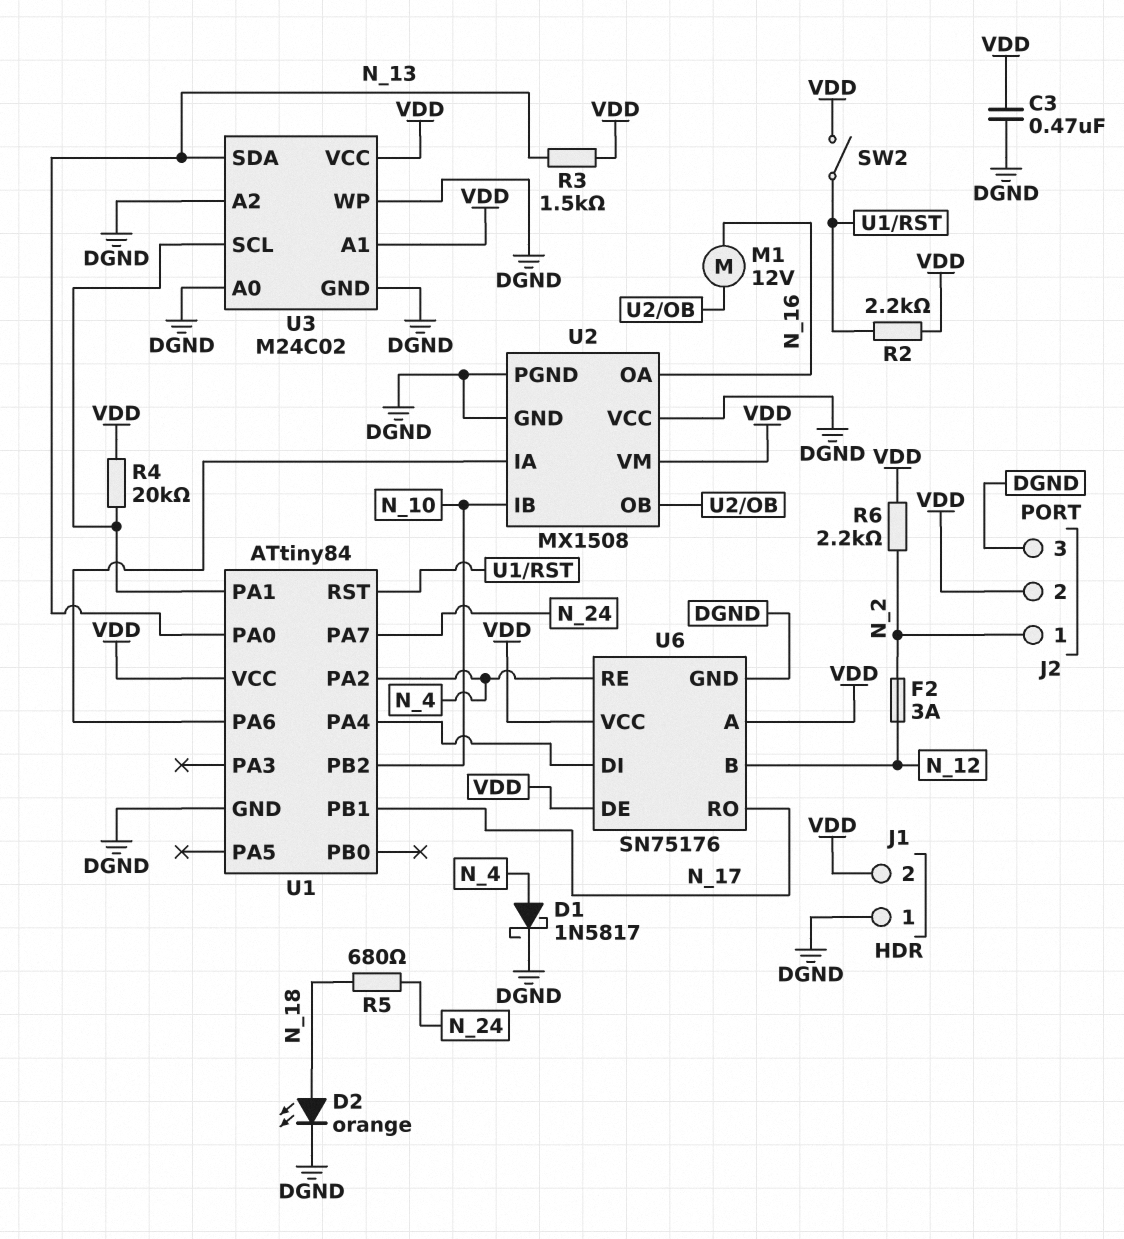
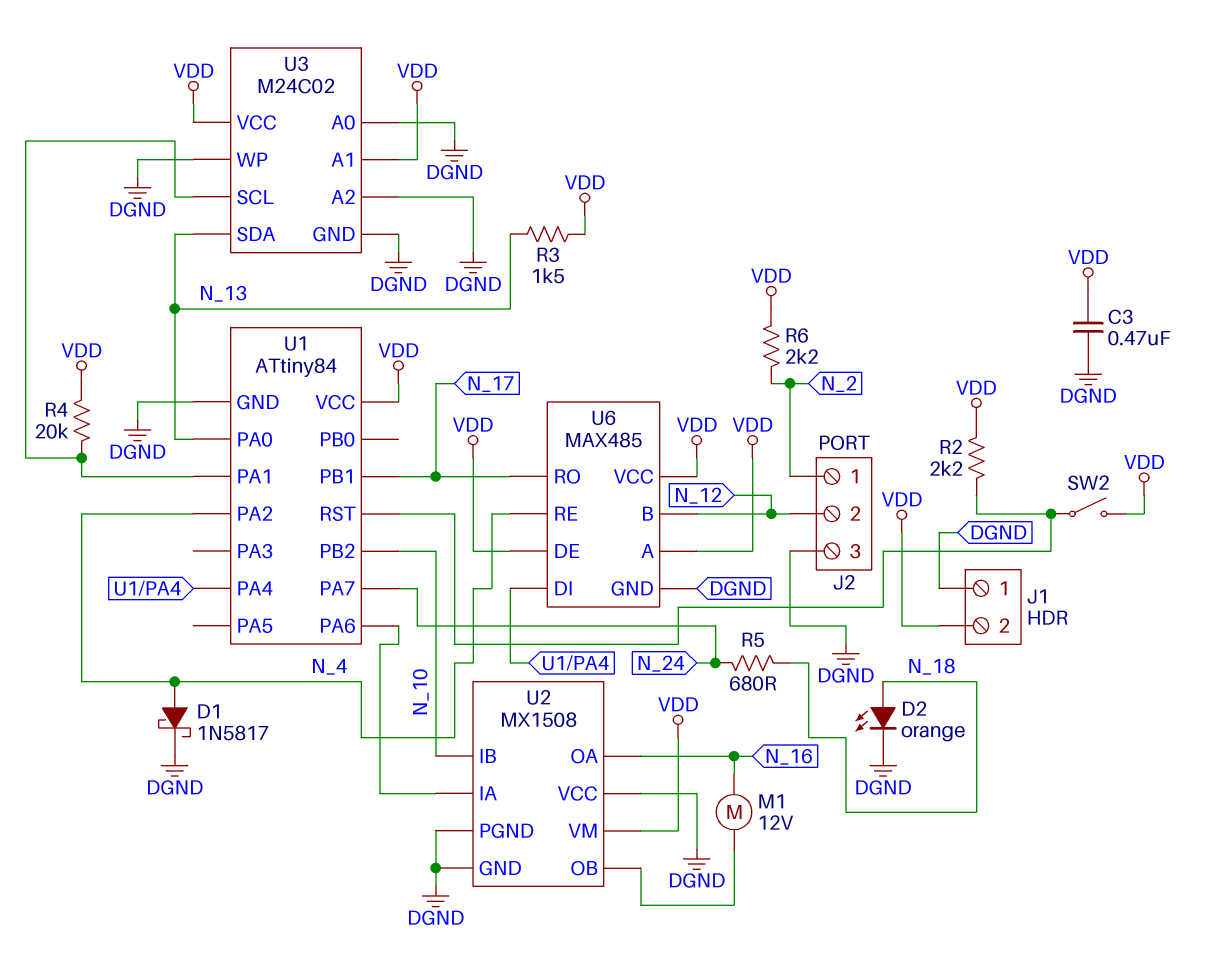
F2: 3A (N_2, N_12) -> none
J2 pin 2: VDD -> N_12
U6: SN75176 -> MAX485

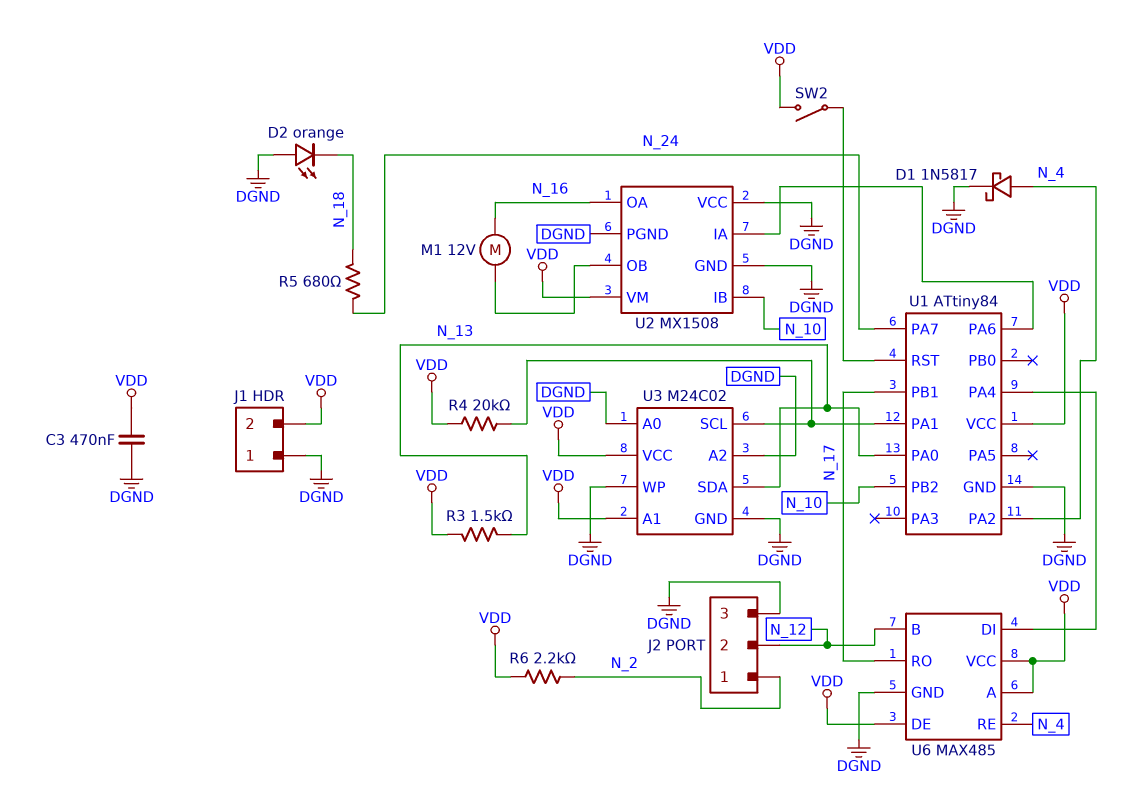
D2: LED orange (A N_18, K DGND) -> LED orange (A DGND, K N_18)
R2: 2.2k (U1/RST, VDD) -> none

